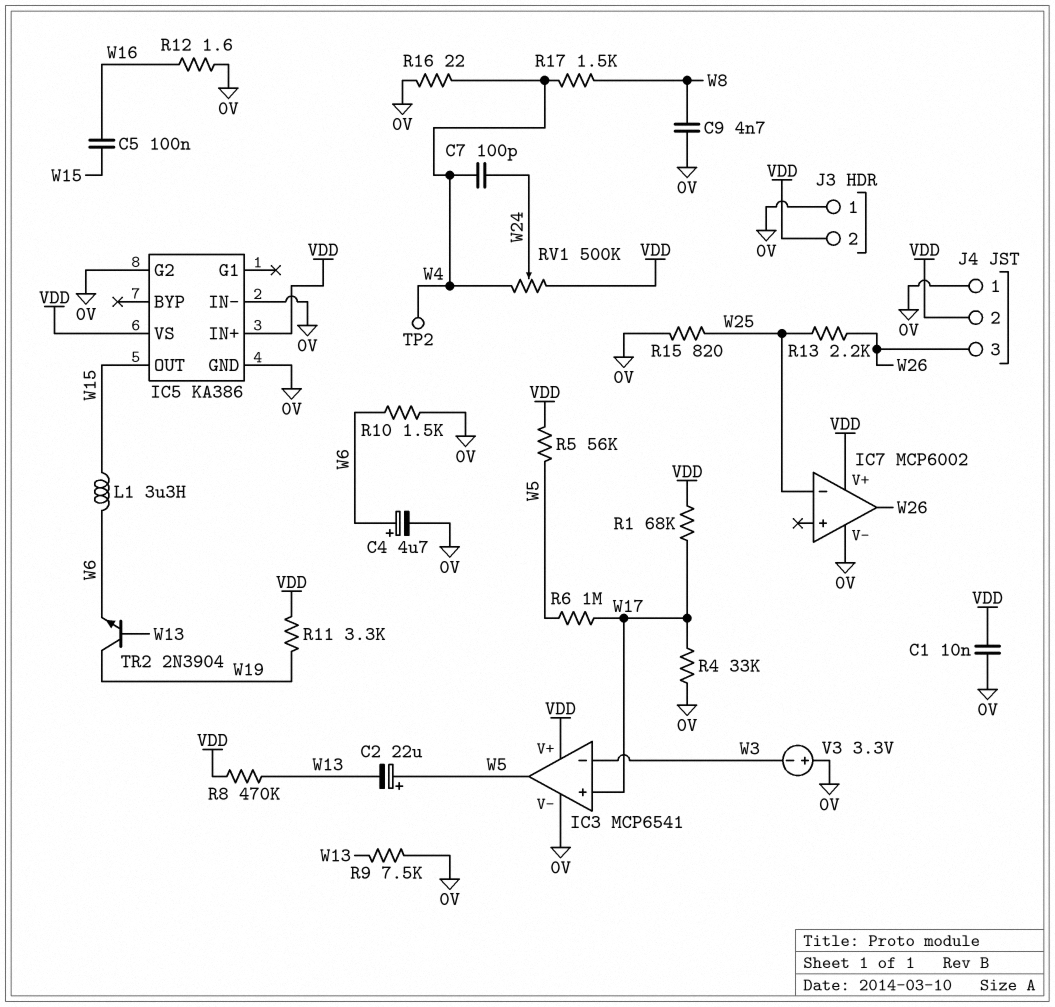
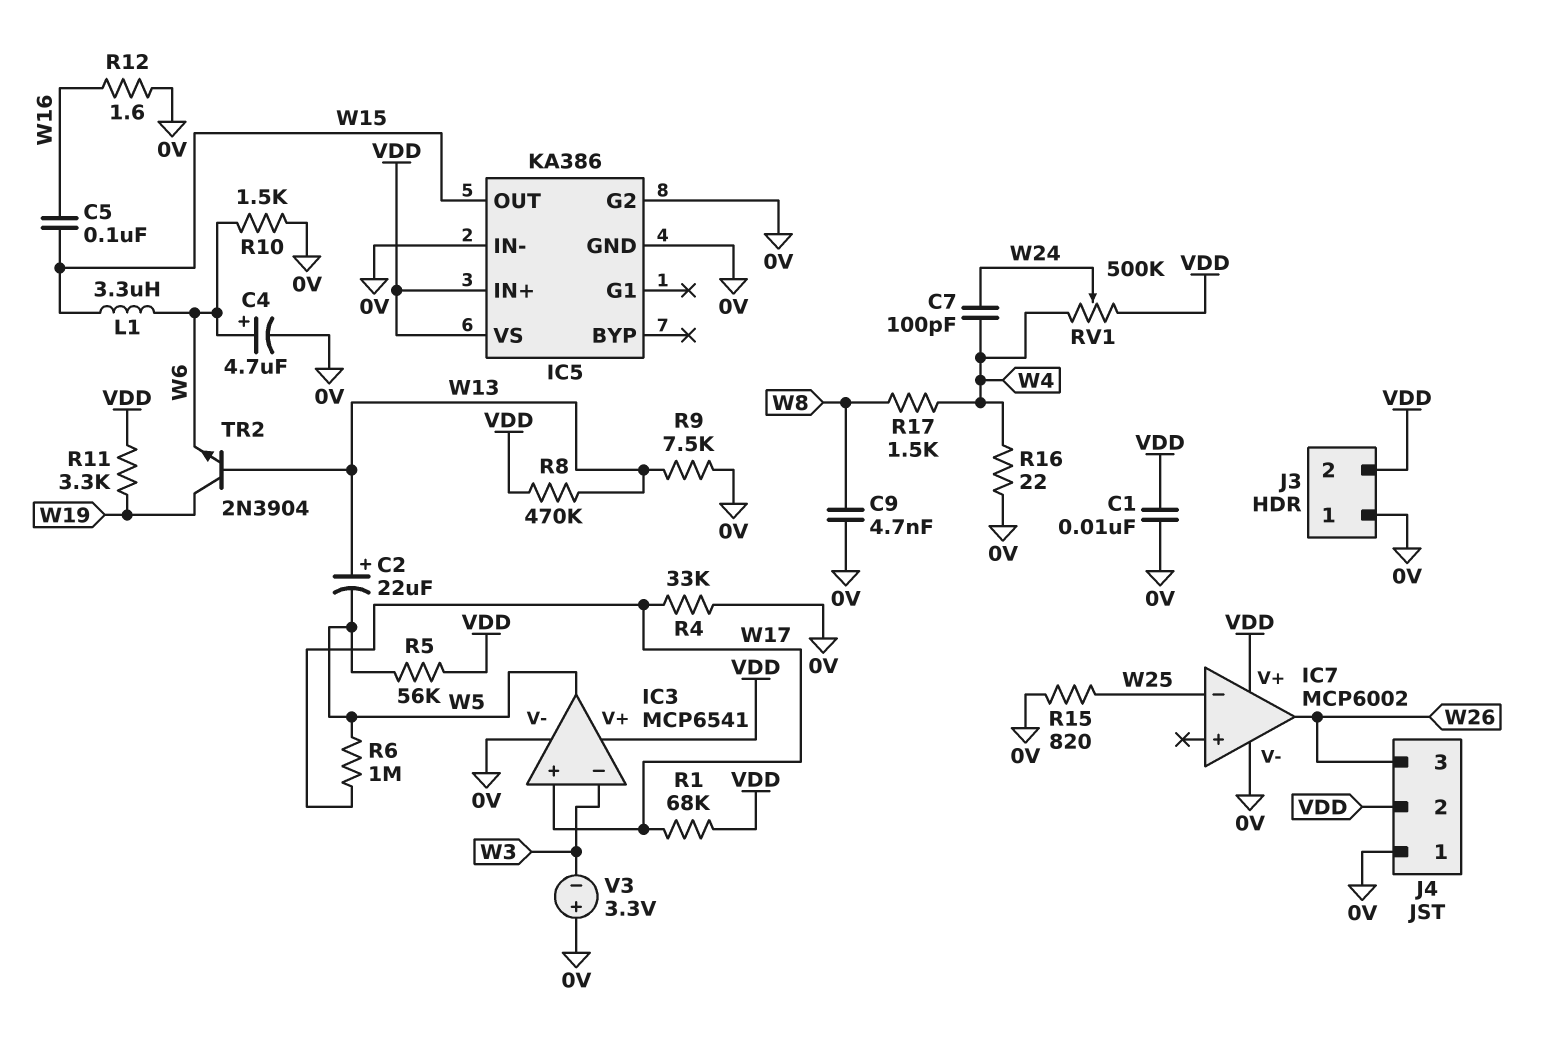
C2: 22uF (plus W5, minus W13) -> 22uF (plus W13, minus W5)
R13: 2.2k (W25, W26) -> none
TP2: test point (W4) -> none

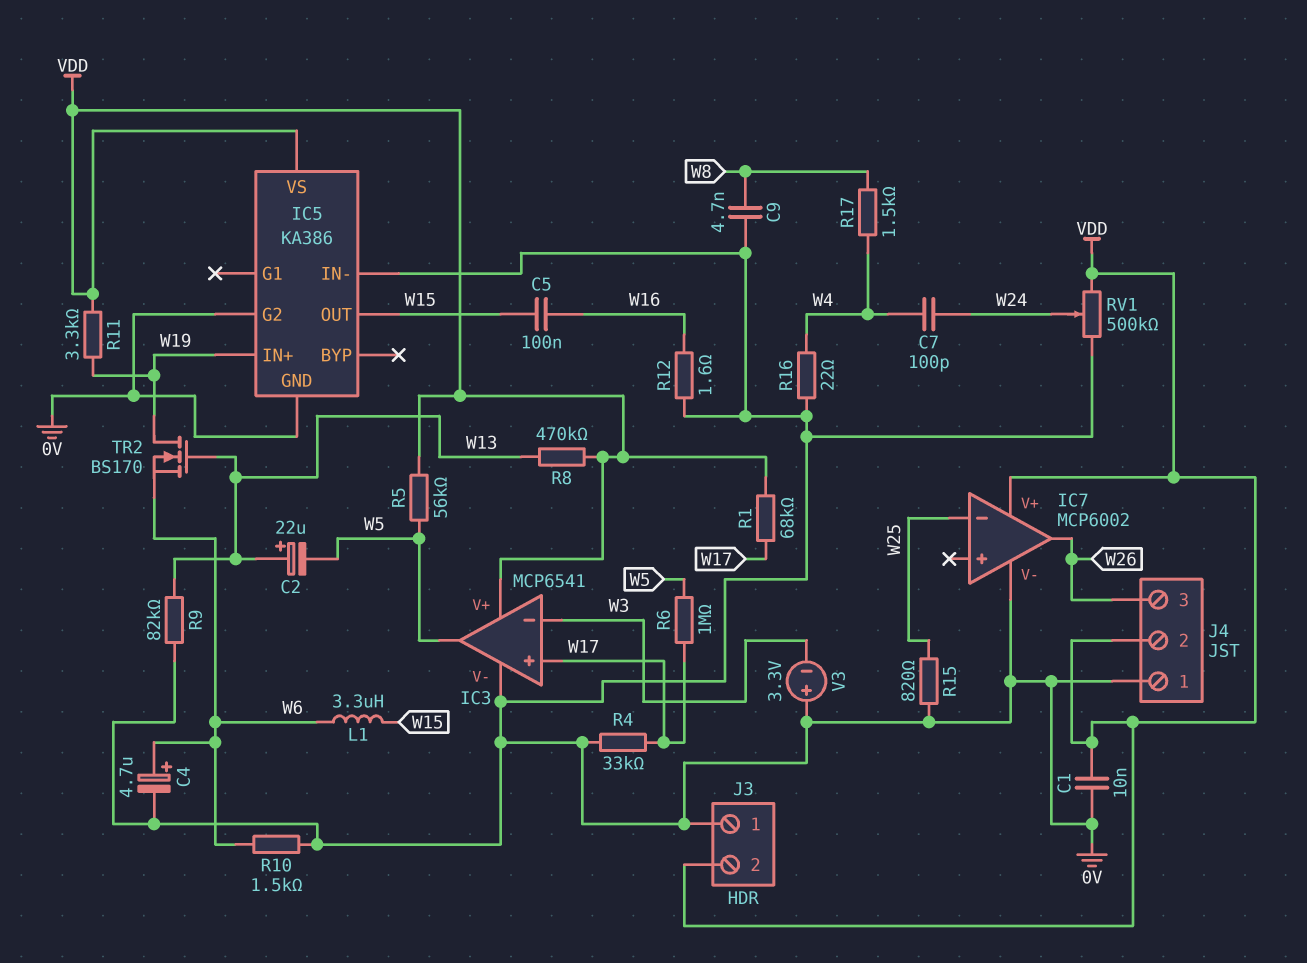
IC5 pin IN+: VDD -> W19
R9: 7.5k (0V, W13) -> 82k (0V, W13)
RV1: 500k (VDD, W4, wiper W24) -> 500k (0V, VDD, wiper W24)
TR2: NPN 2N3904 (B W13, C W19, E W6) -> NMOS BS170 (G W13, D W19, S W6)

